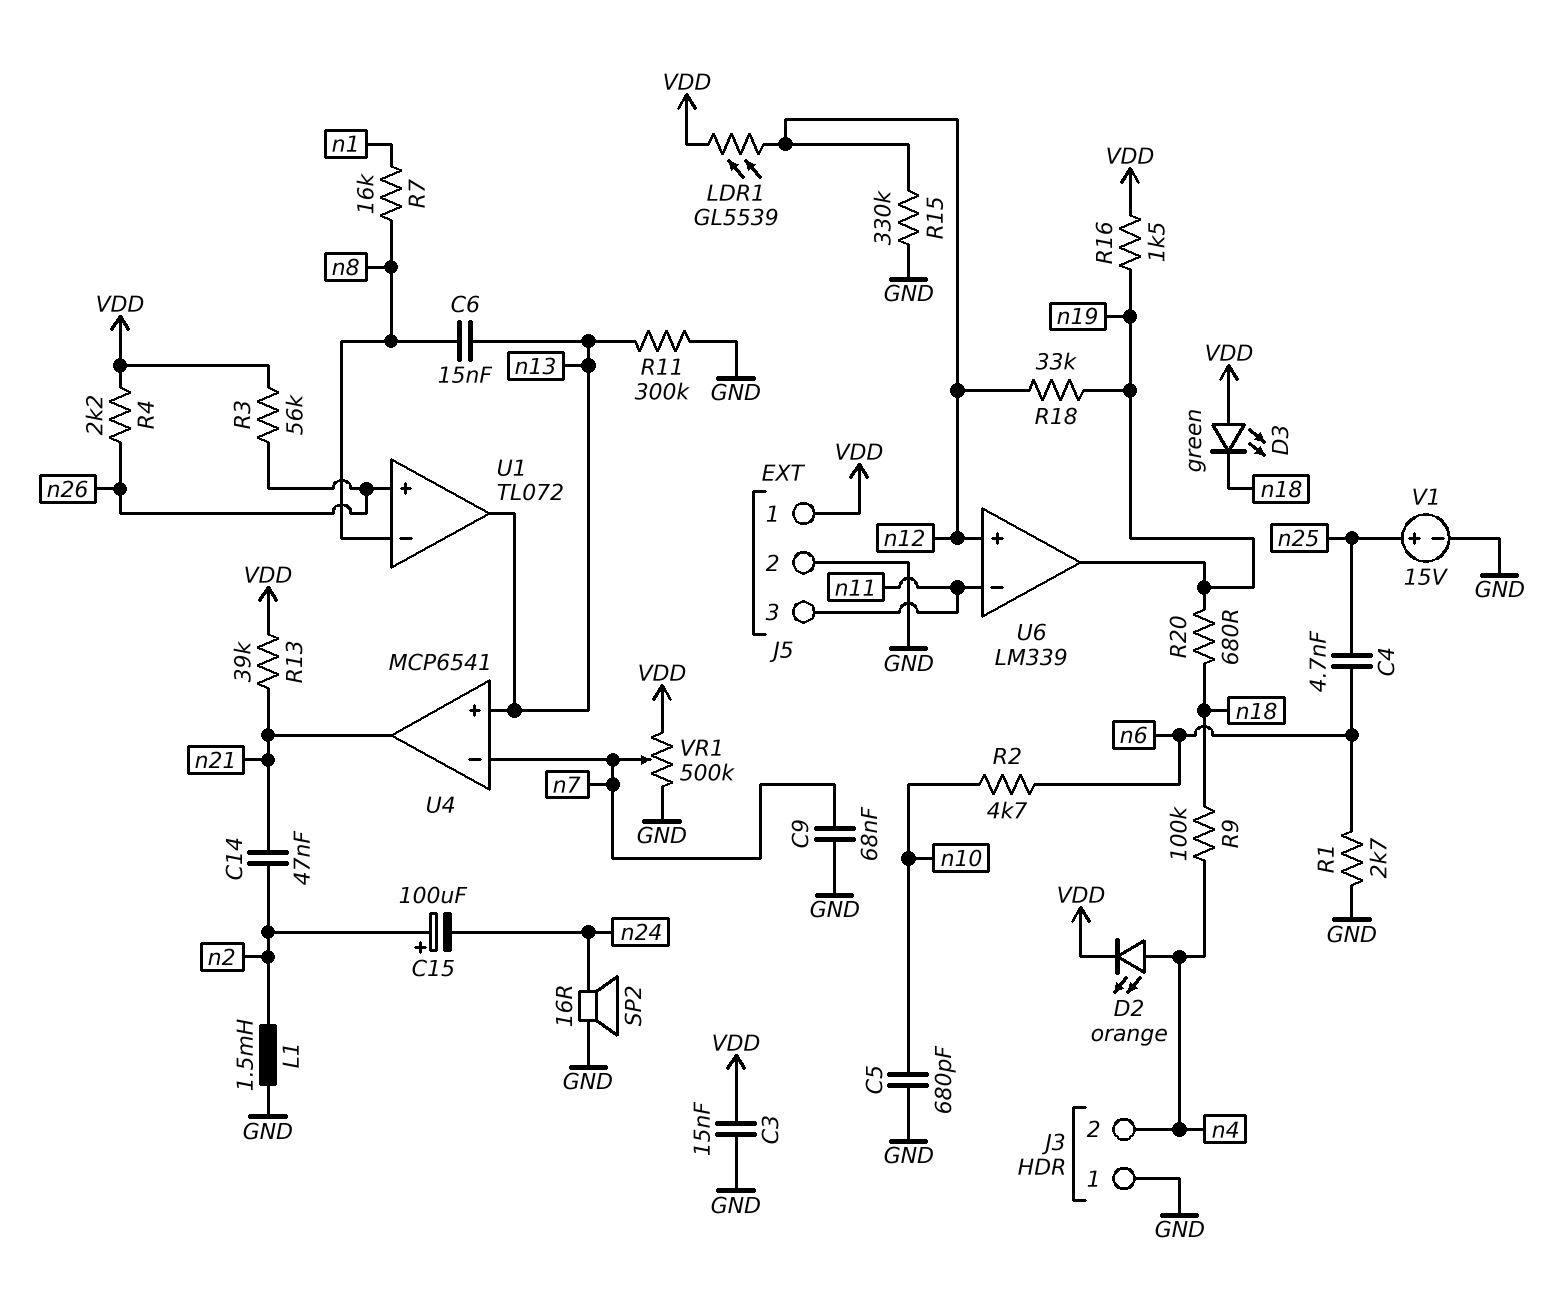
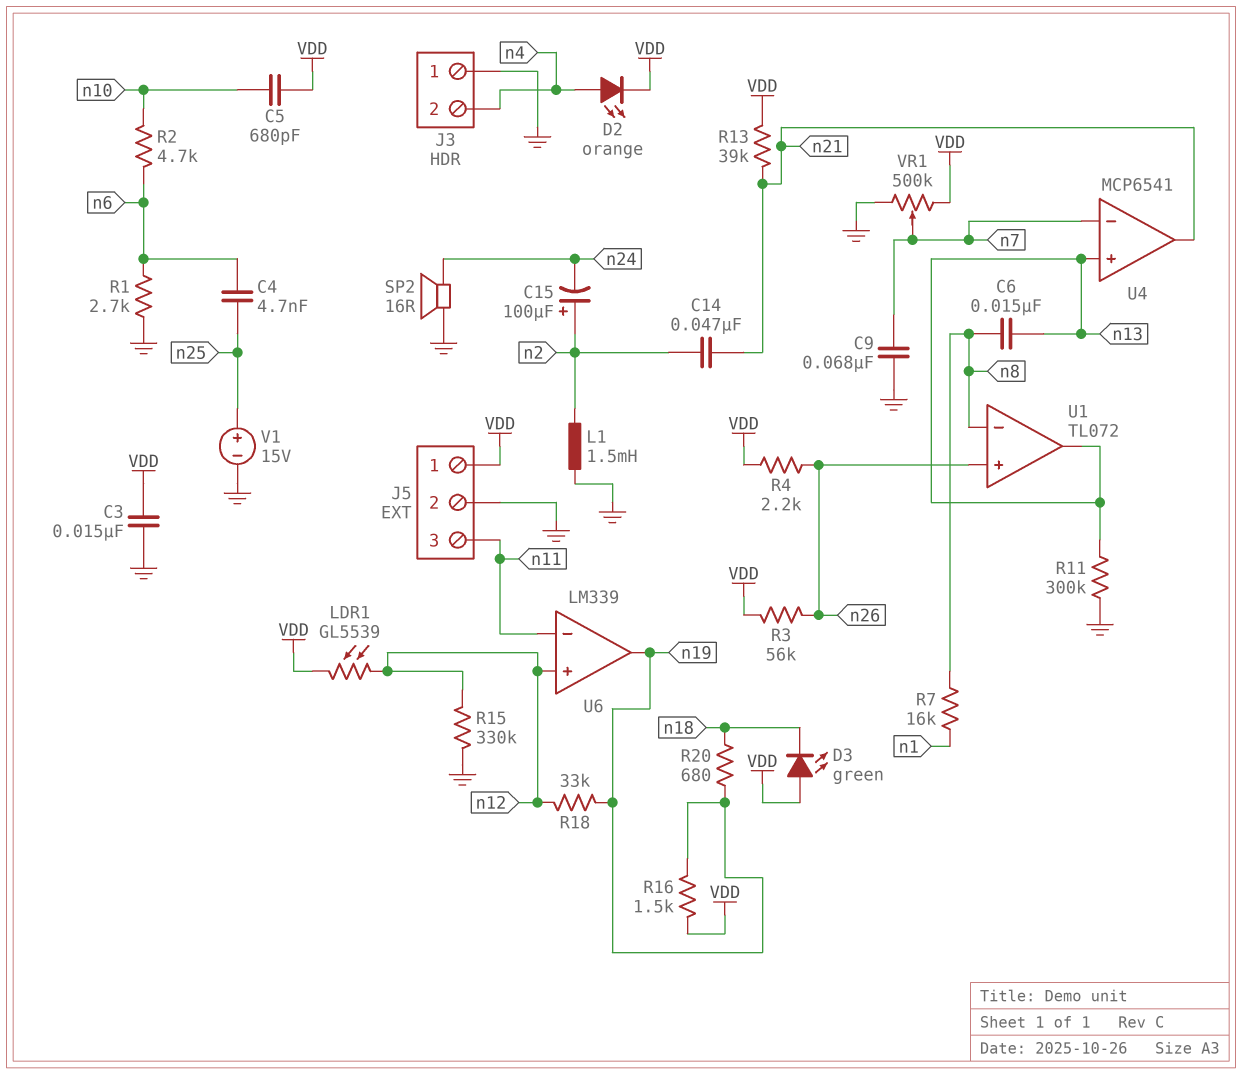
C5: 680pF (GND, n10) -> 680pF (VDD, n10)
R9: 100k (n4, n18) -> none

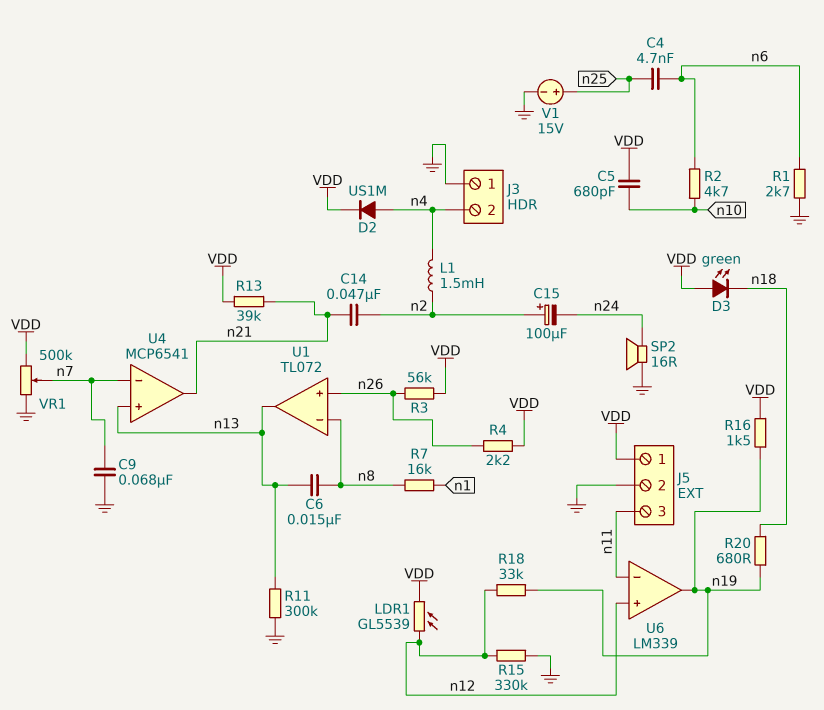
C3: 15nF (GND, VDD) -> none
D2: LED orange (A n4, K VDD) -> diode US1M (A n4, K VDD)
L1: 1.5mH (GND, n2) -> 1.5mH (n2, n4)

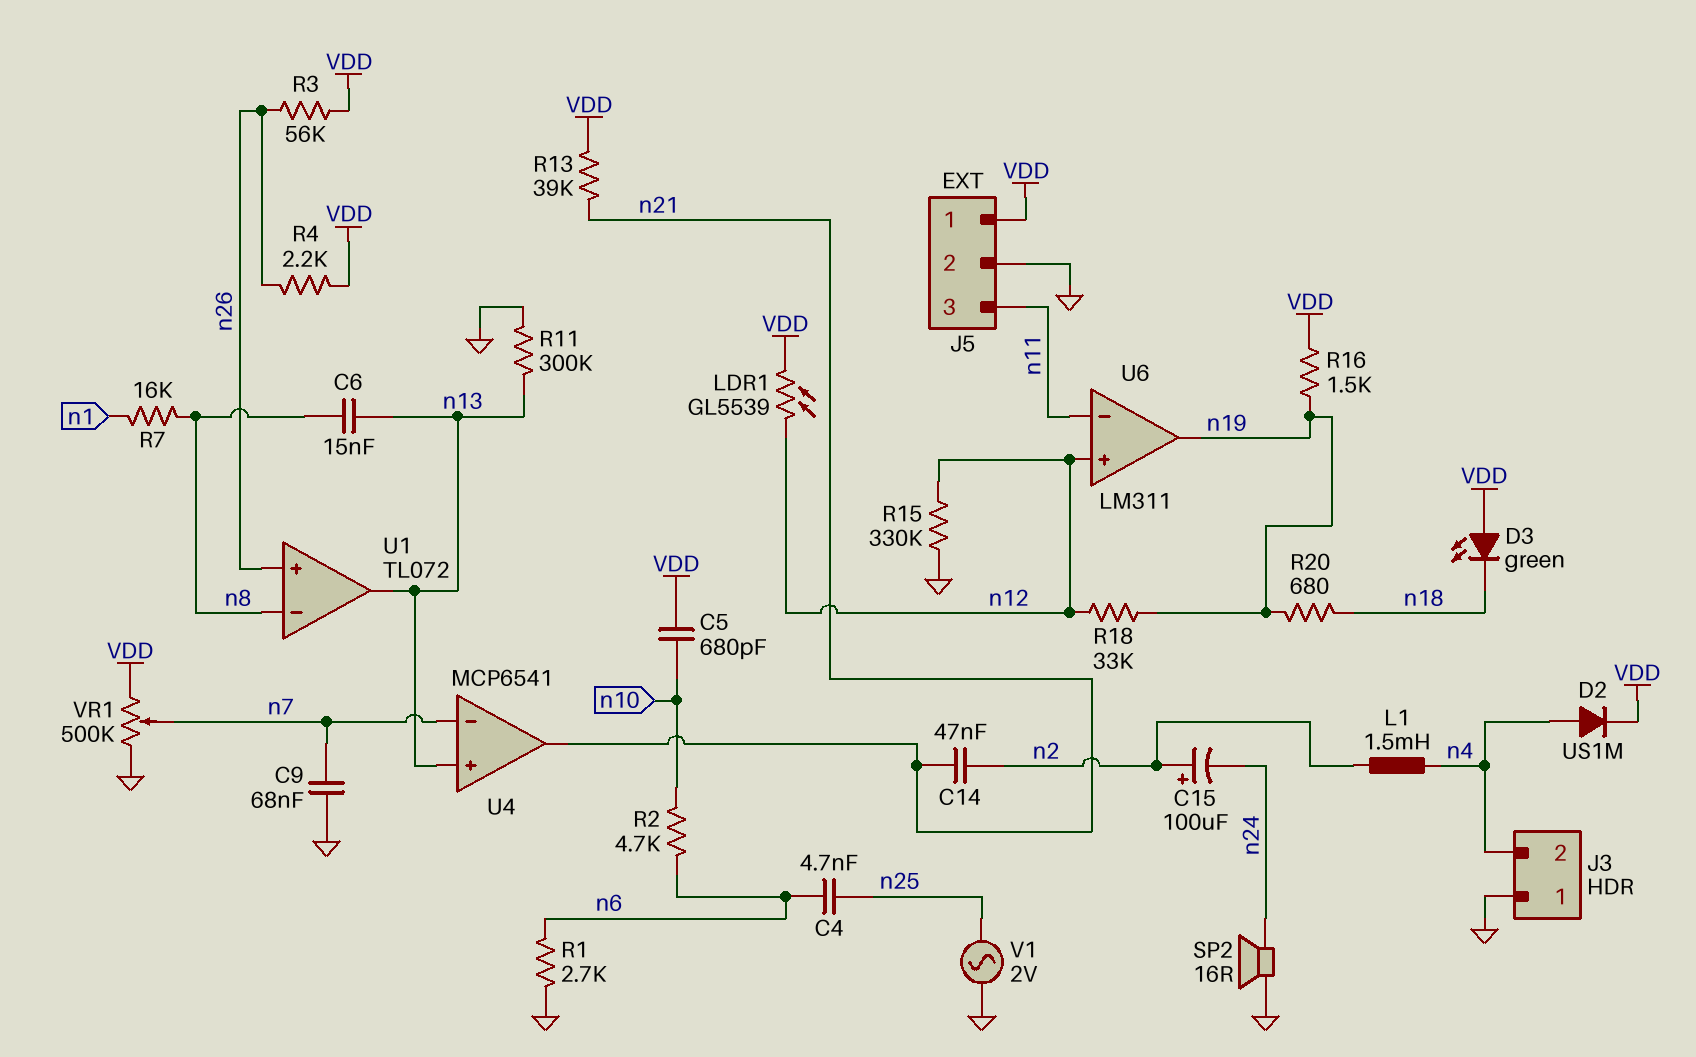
U6: LM339 -> LM311
V1: 15V (plus n25, minus GND) -> AC 2V (GND, n25)

